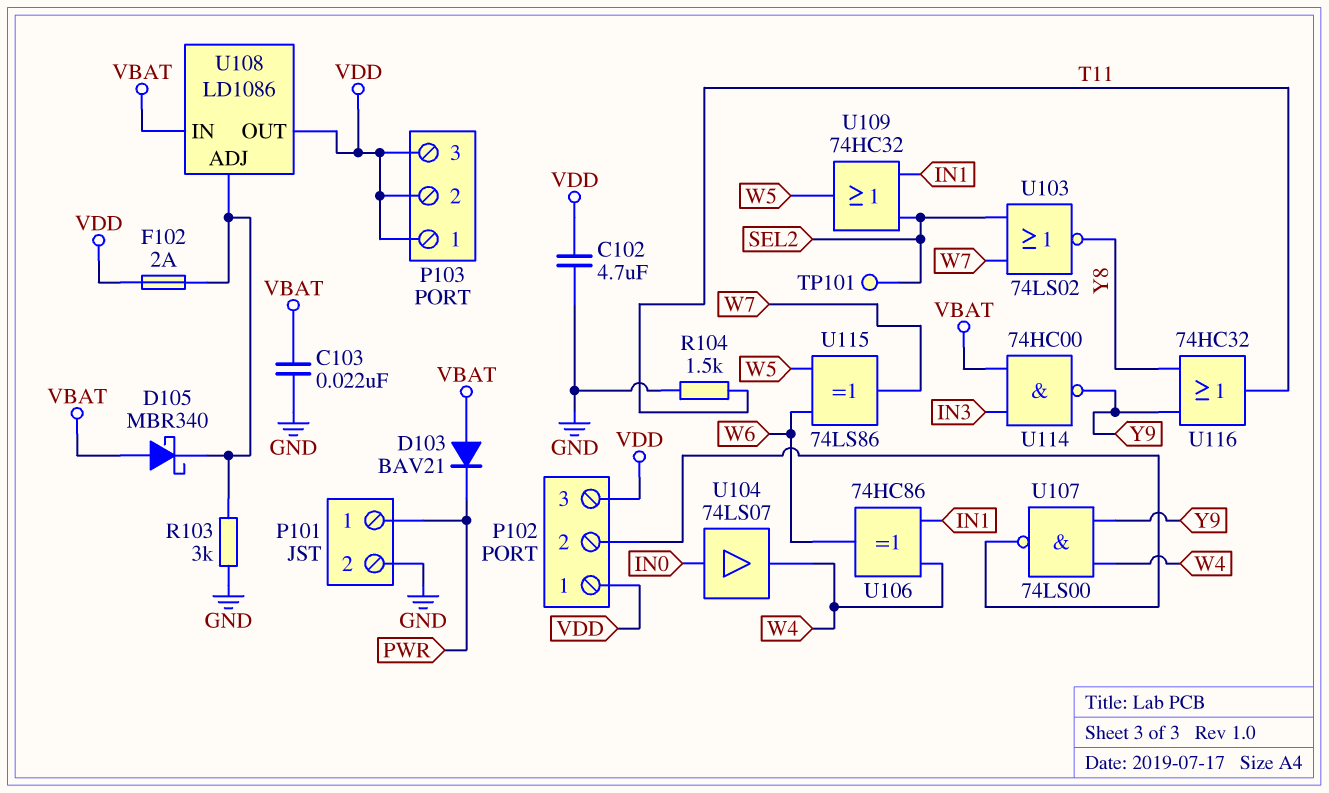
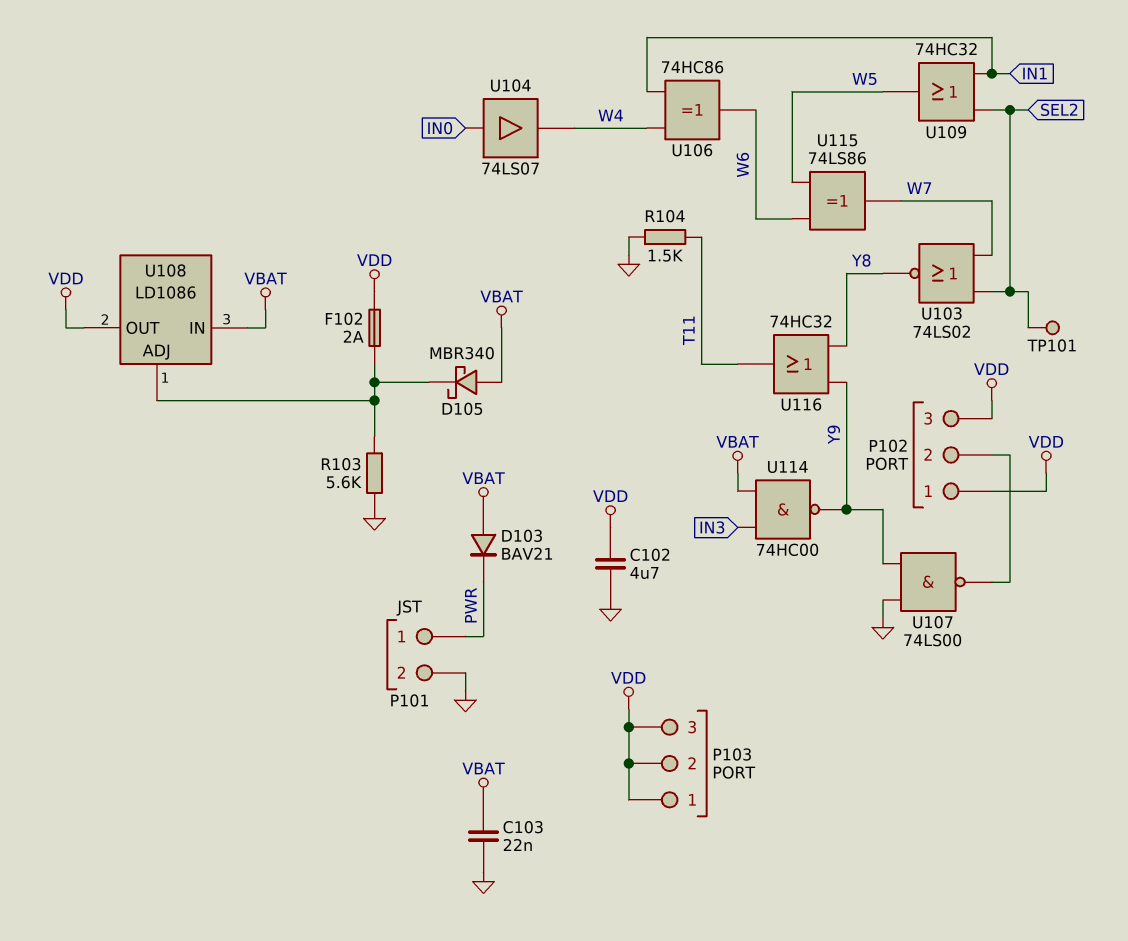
R103: 3k (GND, U108/ADJ) -> 5.6k (GND, U108/ADJ)
U107: NAND 74LS00 (in W4, in Y9, out P102/2) -> NAND 74LS00 (in GND, in Y9, out P102/2)

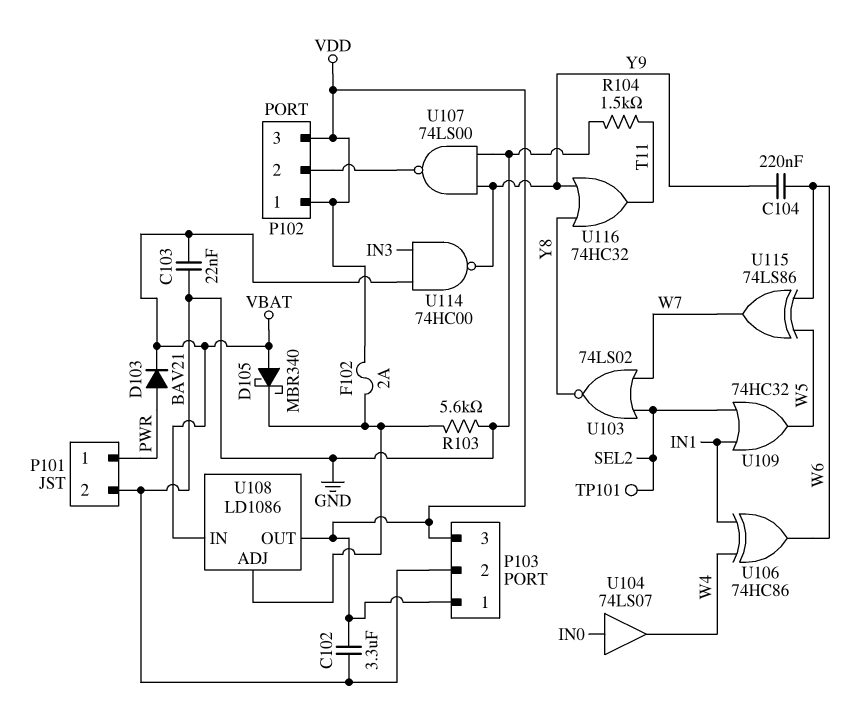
C102: 4.7uF (GND, VDD) -> 3.3uF (GND, VDD)
C104: none -> 220nF (W6, Y9)
D103: diode BAV21 (A VBAT, K PWR) -> diode BAV21 (A PWR, K VBAT)
P103 pin 2: VDD -> GND

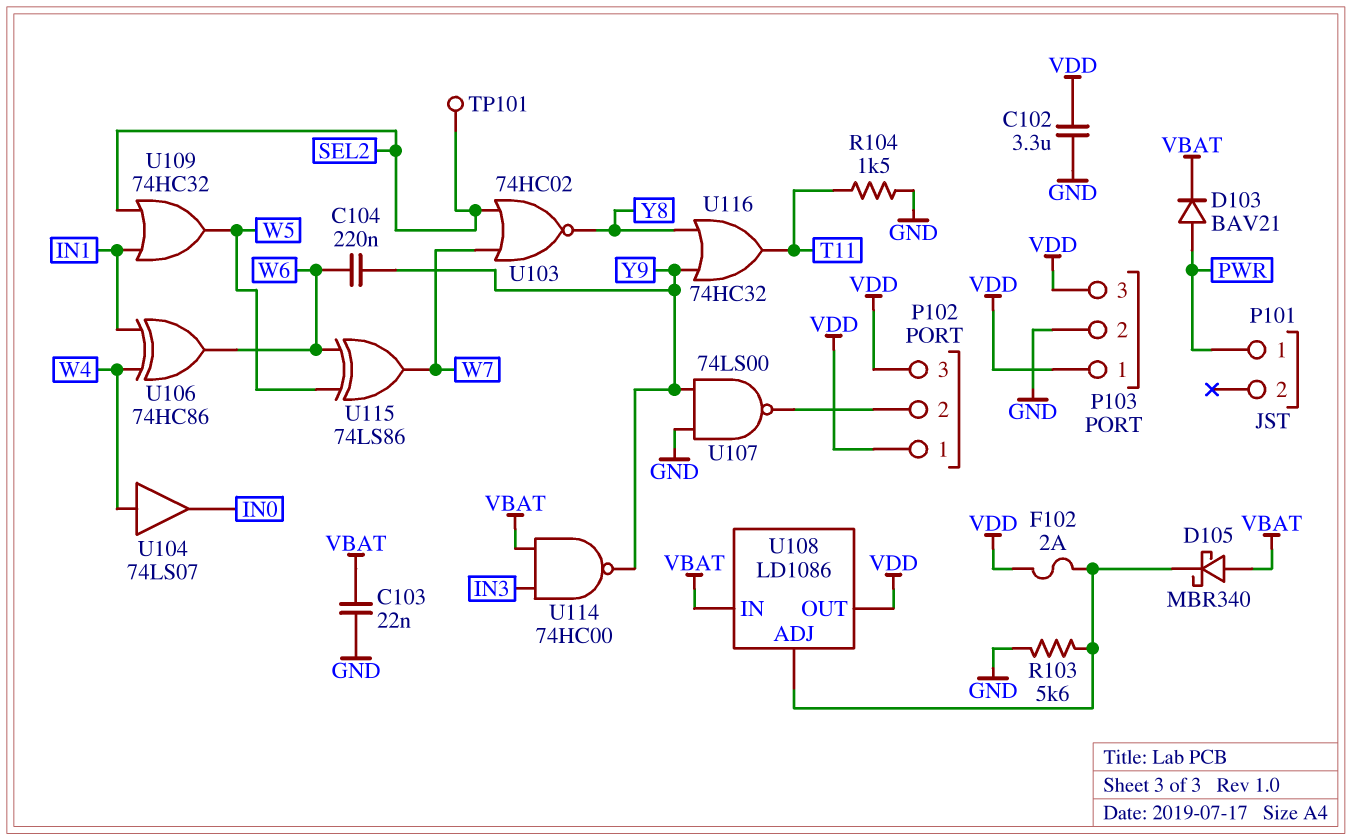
P101 pin 2: GND -> none
U103: NOR 74LS02 (in SEL2, in W7, out Y8) -> NOR 74HC02 (in SEL2, in W7, out Y8)
U104: buffer 74LS07 (in IN0, out W4) -> buffer 74LS07 (in W4, out IN0)

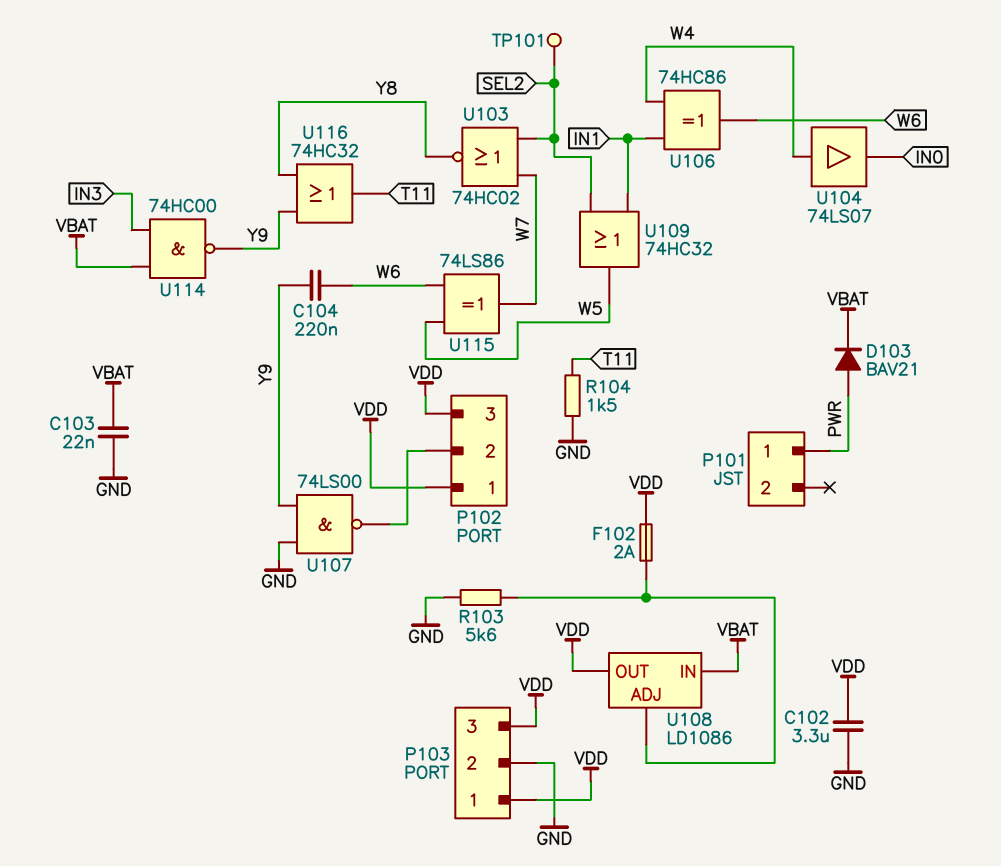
D105: schottky MBR340 (A VBAT, K U108/ADJ) -> none

